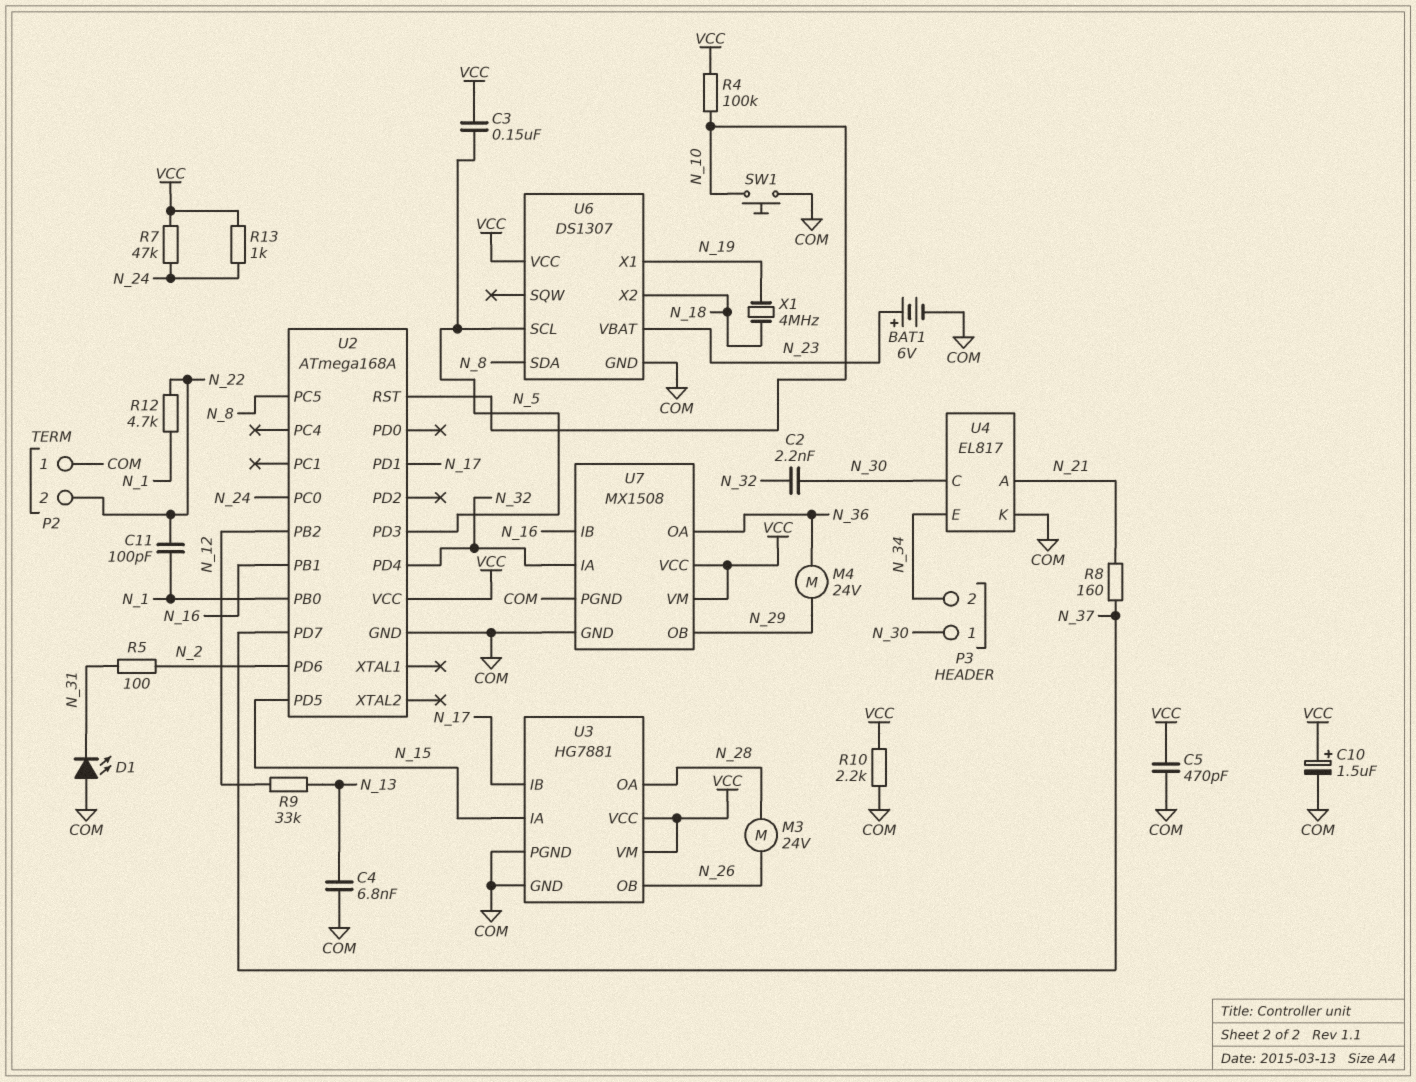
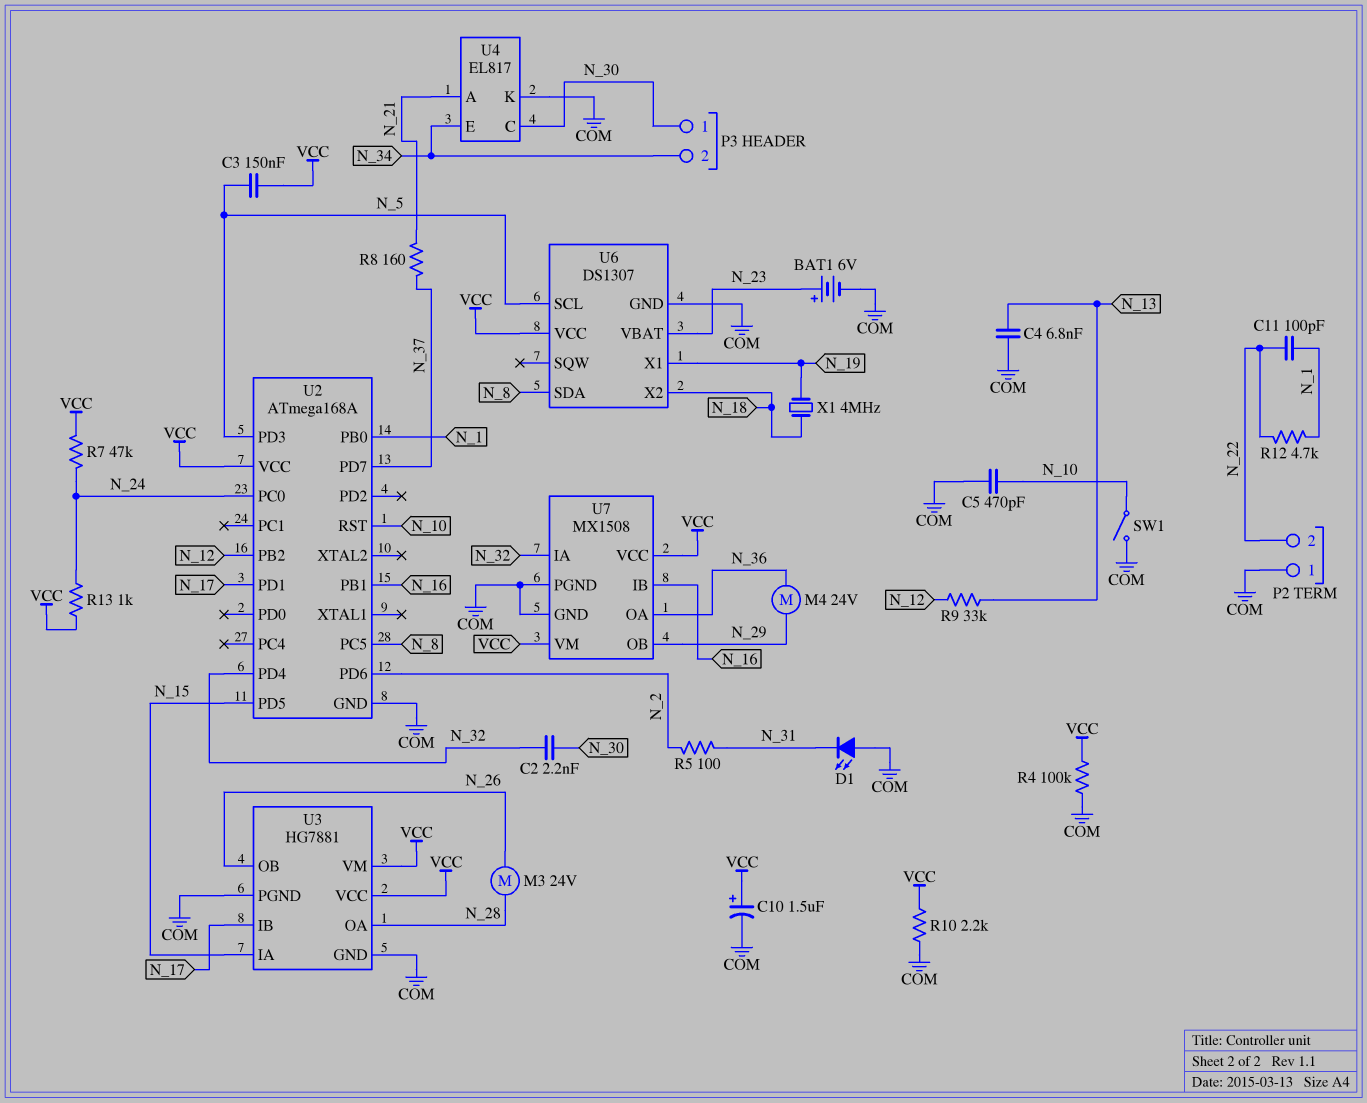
C5: 470pF (COM, VCC) -> 470pF (COM, N_10)
R4: 100k (N_10, VCC) -> 100k (COM, VCC)
SW1: button (COM, N_10) -> switch (COM, N_10)

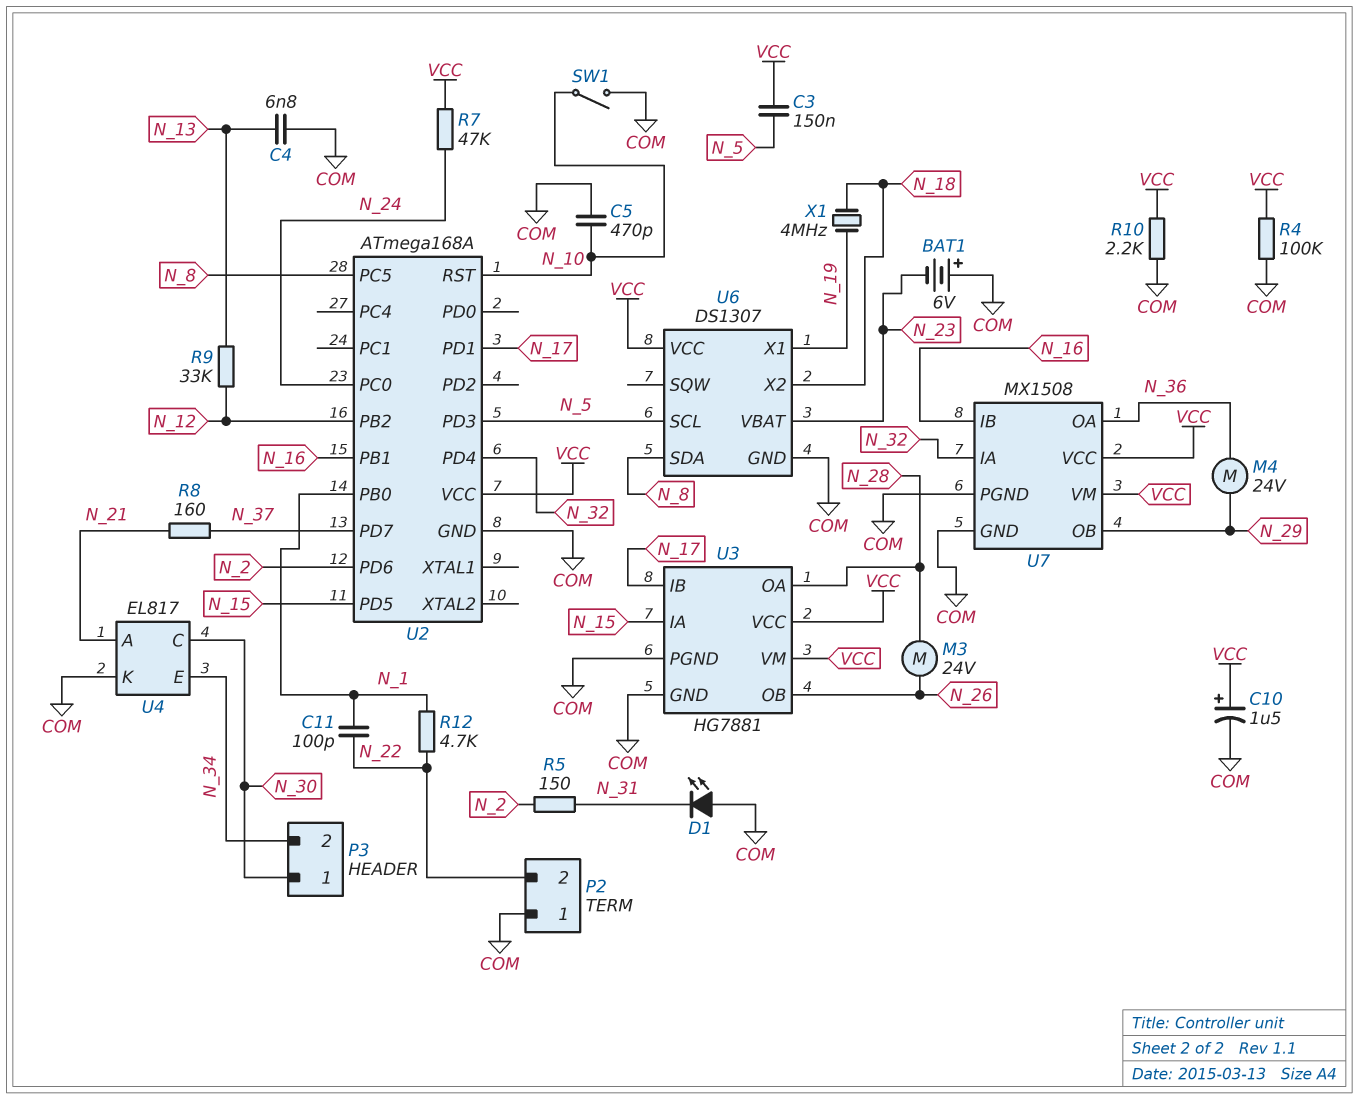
BAT1: 6V (plus N_23, minus COM) -> 6V (plus COM, minus N_23)
C2: 2.2nF (N_30, N_32) -> none
R5: 100 (N_2, N_31) -> 150 (N_2, N_31)
R13: 1k (N_24, VCC) -> none

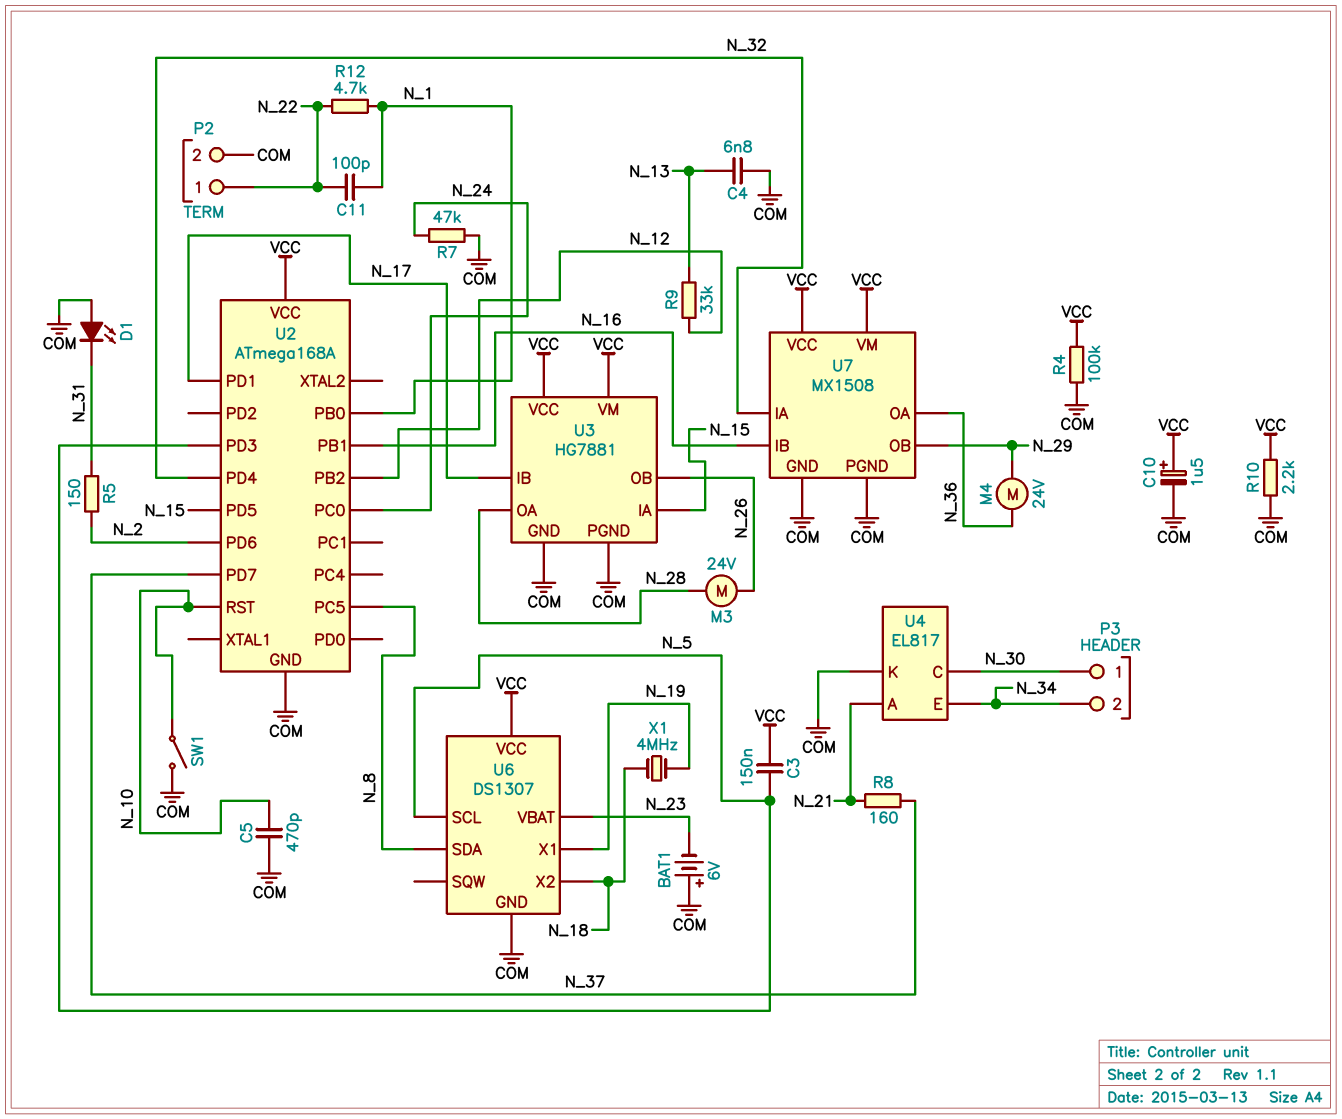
P2 pin 1: COM -> N_22
P2 pin 2: N_22 -> COM
R7: 47k (N_24, VCC) -> 47k (COM, N_24)

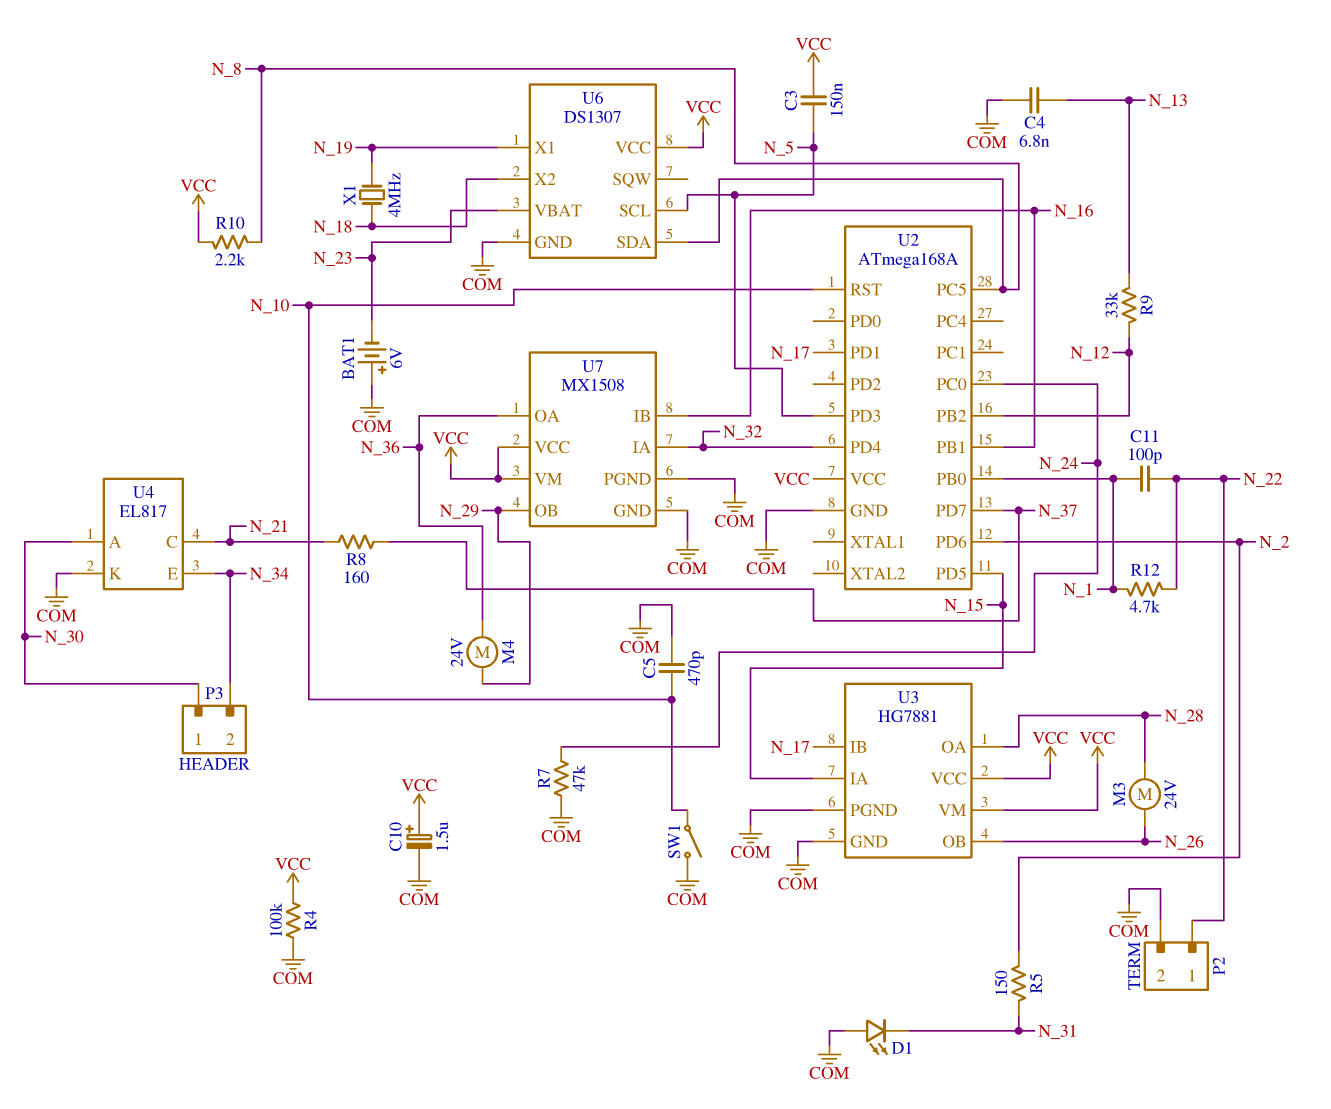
R10: 2.2k (COM, VCC) -> 2.2k (N_8, VCC)
U4 pin A: N_21 -> N_30
U4 pin C: N_30 -> N_21

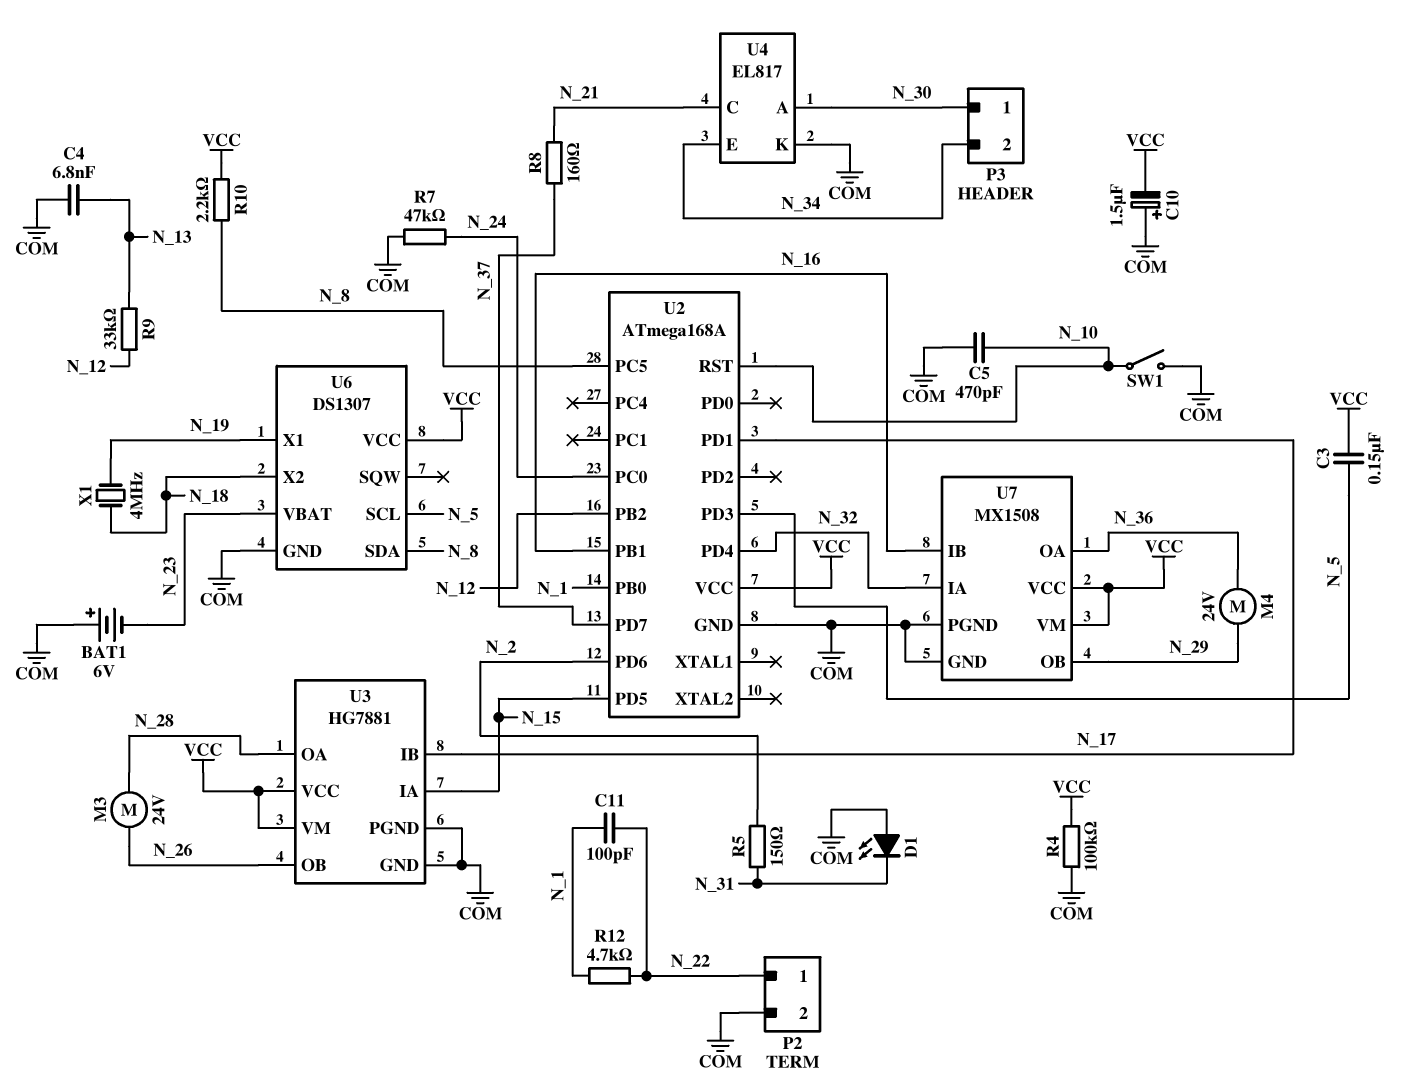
C10: 1.5uF (plus VCC, minus COM) -> 1.5uF (plus COM, minus VCC)

